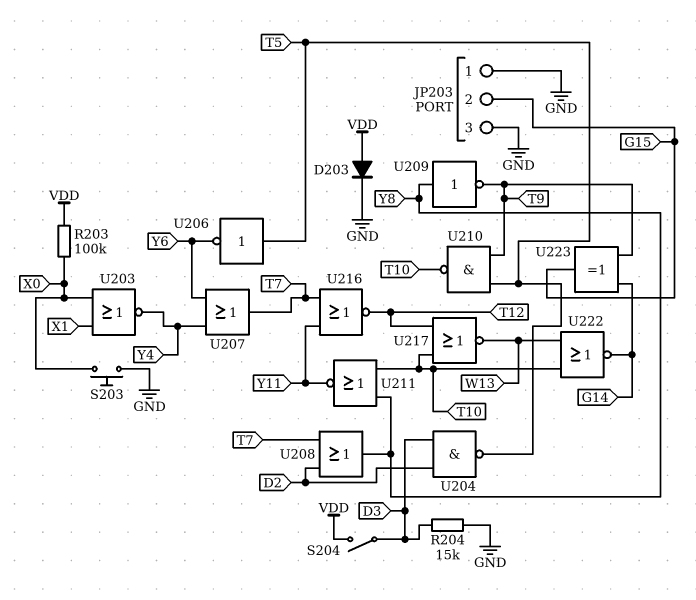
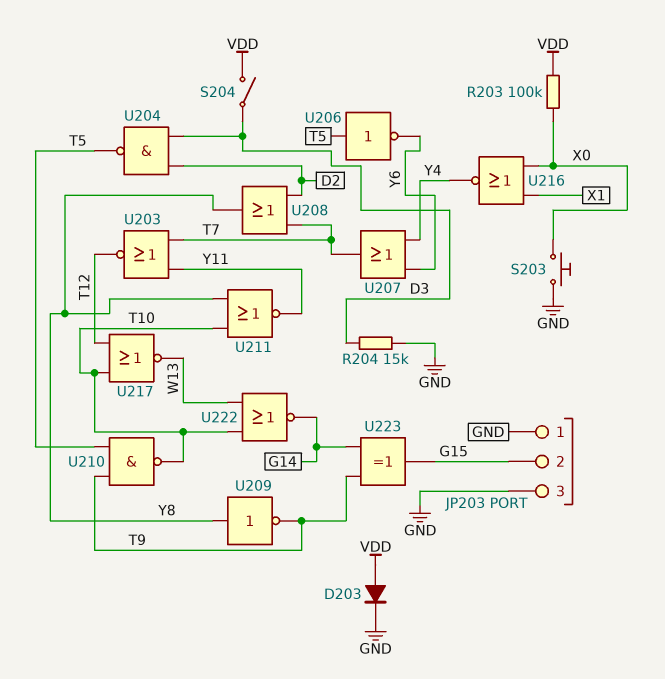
U203: NOR (in X0, in X1, out Y4) -> NOR (in T7, in Y11, out T12)
U216: NOR (in T7, in Y11, out T12) -> NOR (in X0, in X1, out Y4)

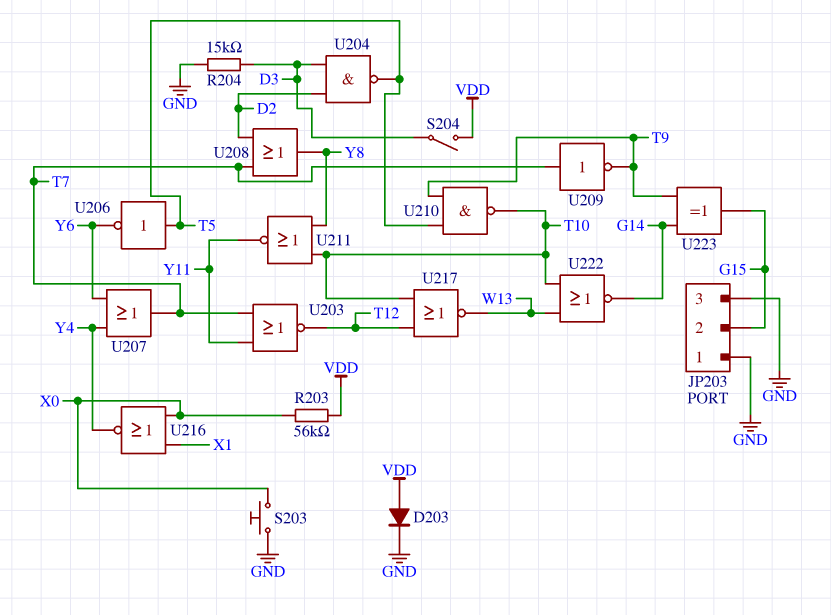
R203: 100k (VDD, X0) -> 56k (VDD, X0)
U209: NOT (in Y8, out T9) -> NOT (in T7, out T9)

